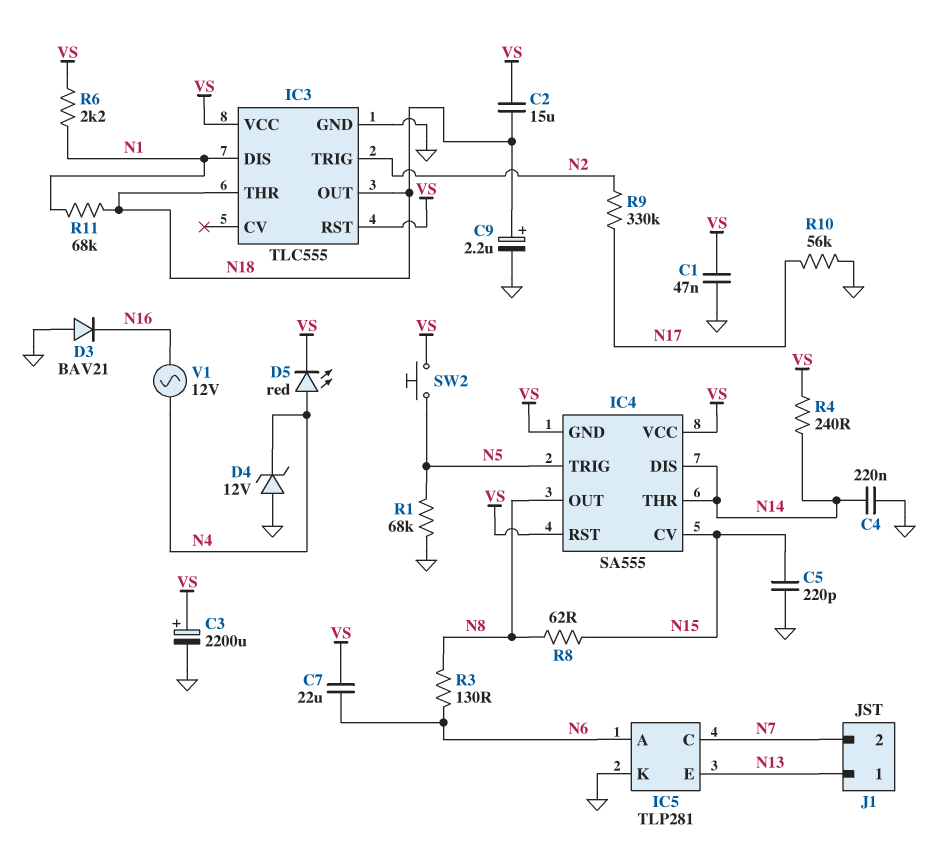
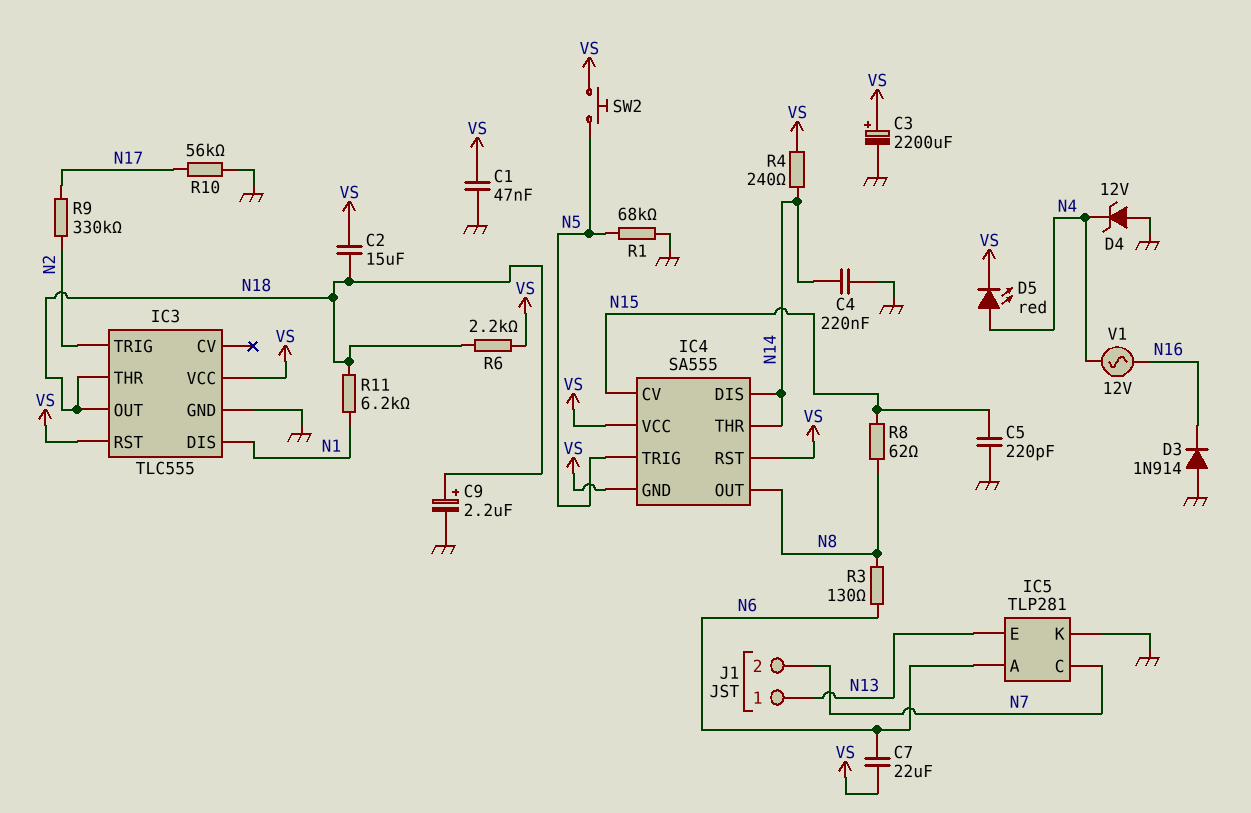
D3: diode BAV21 (A GND, K N16) -> diode 1N914 (A GND, K N16)
R6: 2.2k (N1, VS) -> 2.2k (N18, VS)
R11: 68k (N1, N18) -> 6.2k (N1, N18)

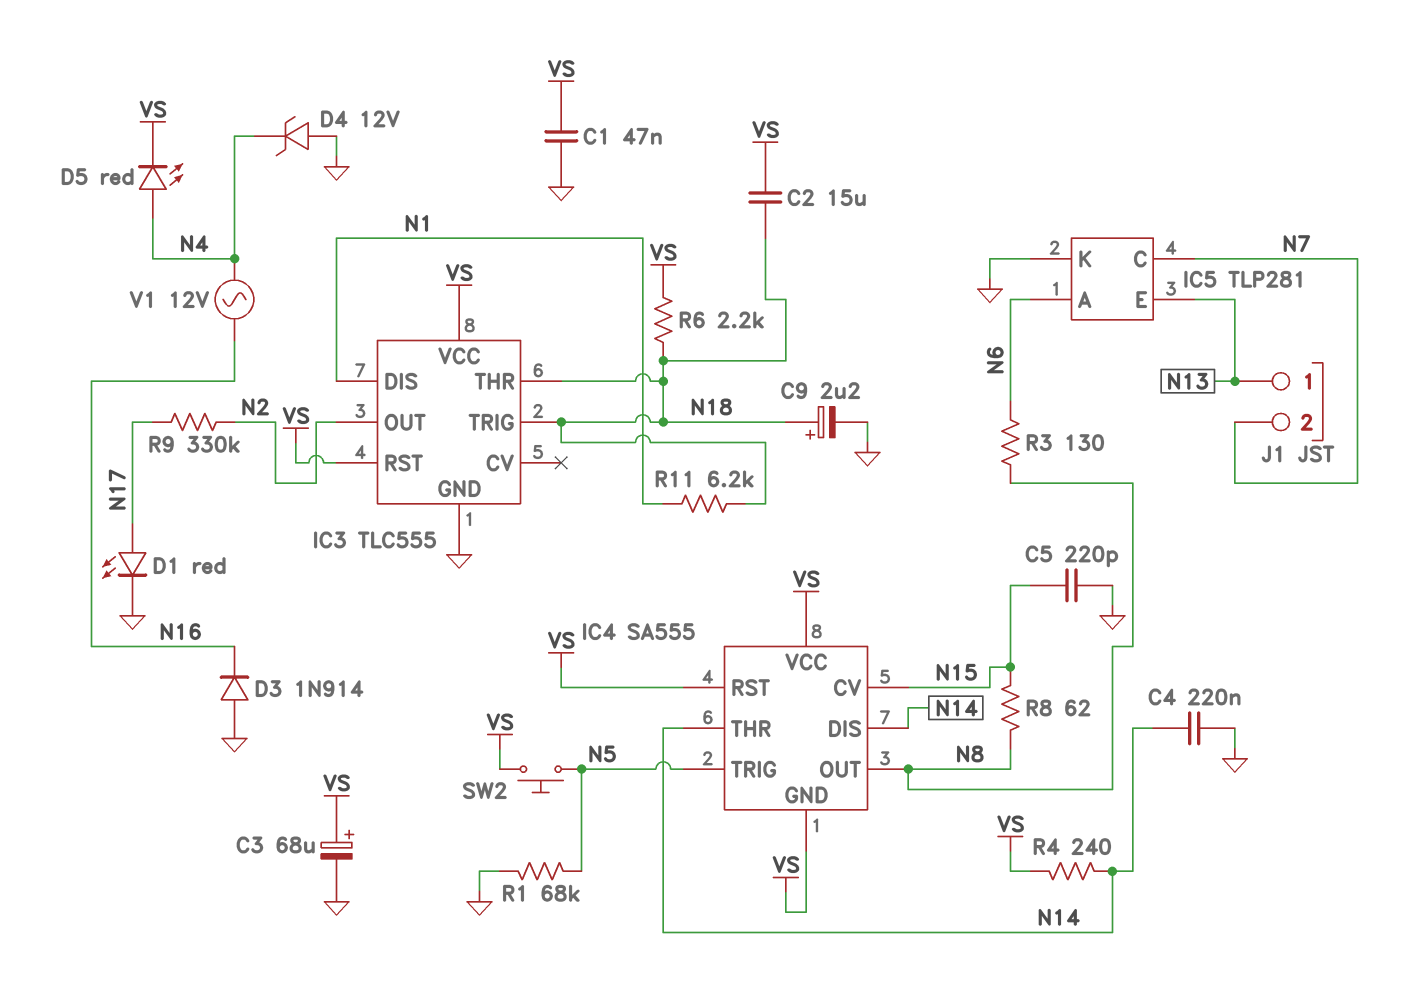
C3: 2200uF (plus VS, minus GND) -> 68uF (plus VS, minus GND)
C7: 22uF (N6, VS) -> none
D1: none -> LED red (A N17, K GND)
IC3 pin OUT: N18 -> N2
IC3 pin TRIG: N2 -> N18
R10: 56k (GND, N17) -> none

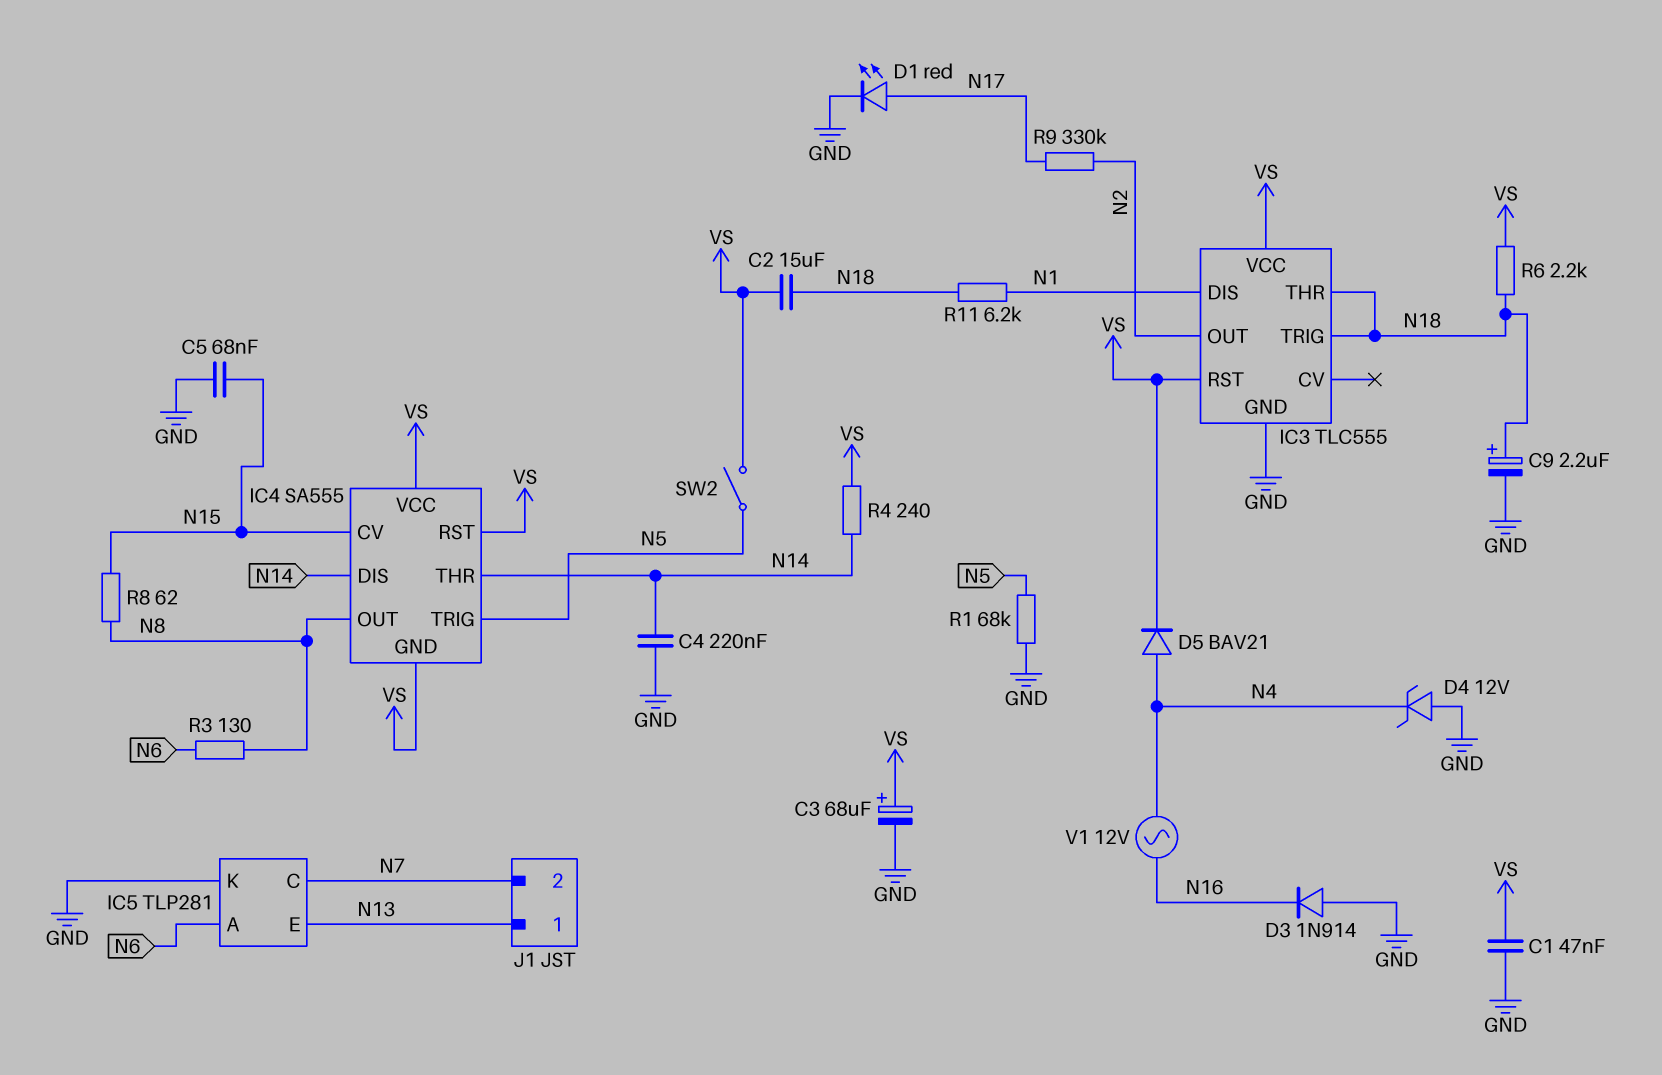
C5: 220pF (GND, N15) -> 68nF (GND, N15)
D5: LED red (A N4, K VS) -> diode BAV21 (A N4, K VS)
SW2: button (N5, VS) -> switch (N5, VS)

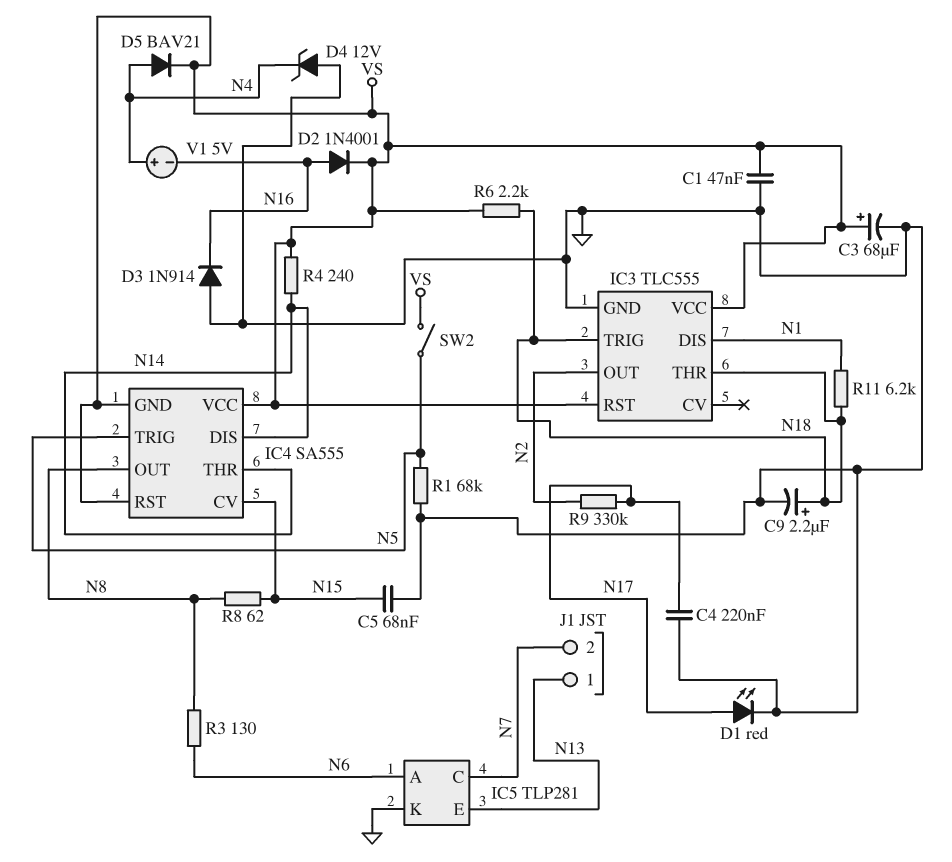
C2: 15uF (N18, VS) -> none
C4: 220nF (GND, N14) -> 220nF (GND, N17)
D2: none -> diode 1N4001 (A N16, K VS)
V1: AC 12V (N4, N16) -> 5V (plus N4, minus N16)

